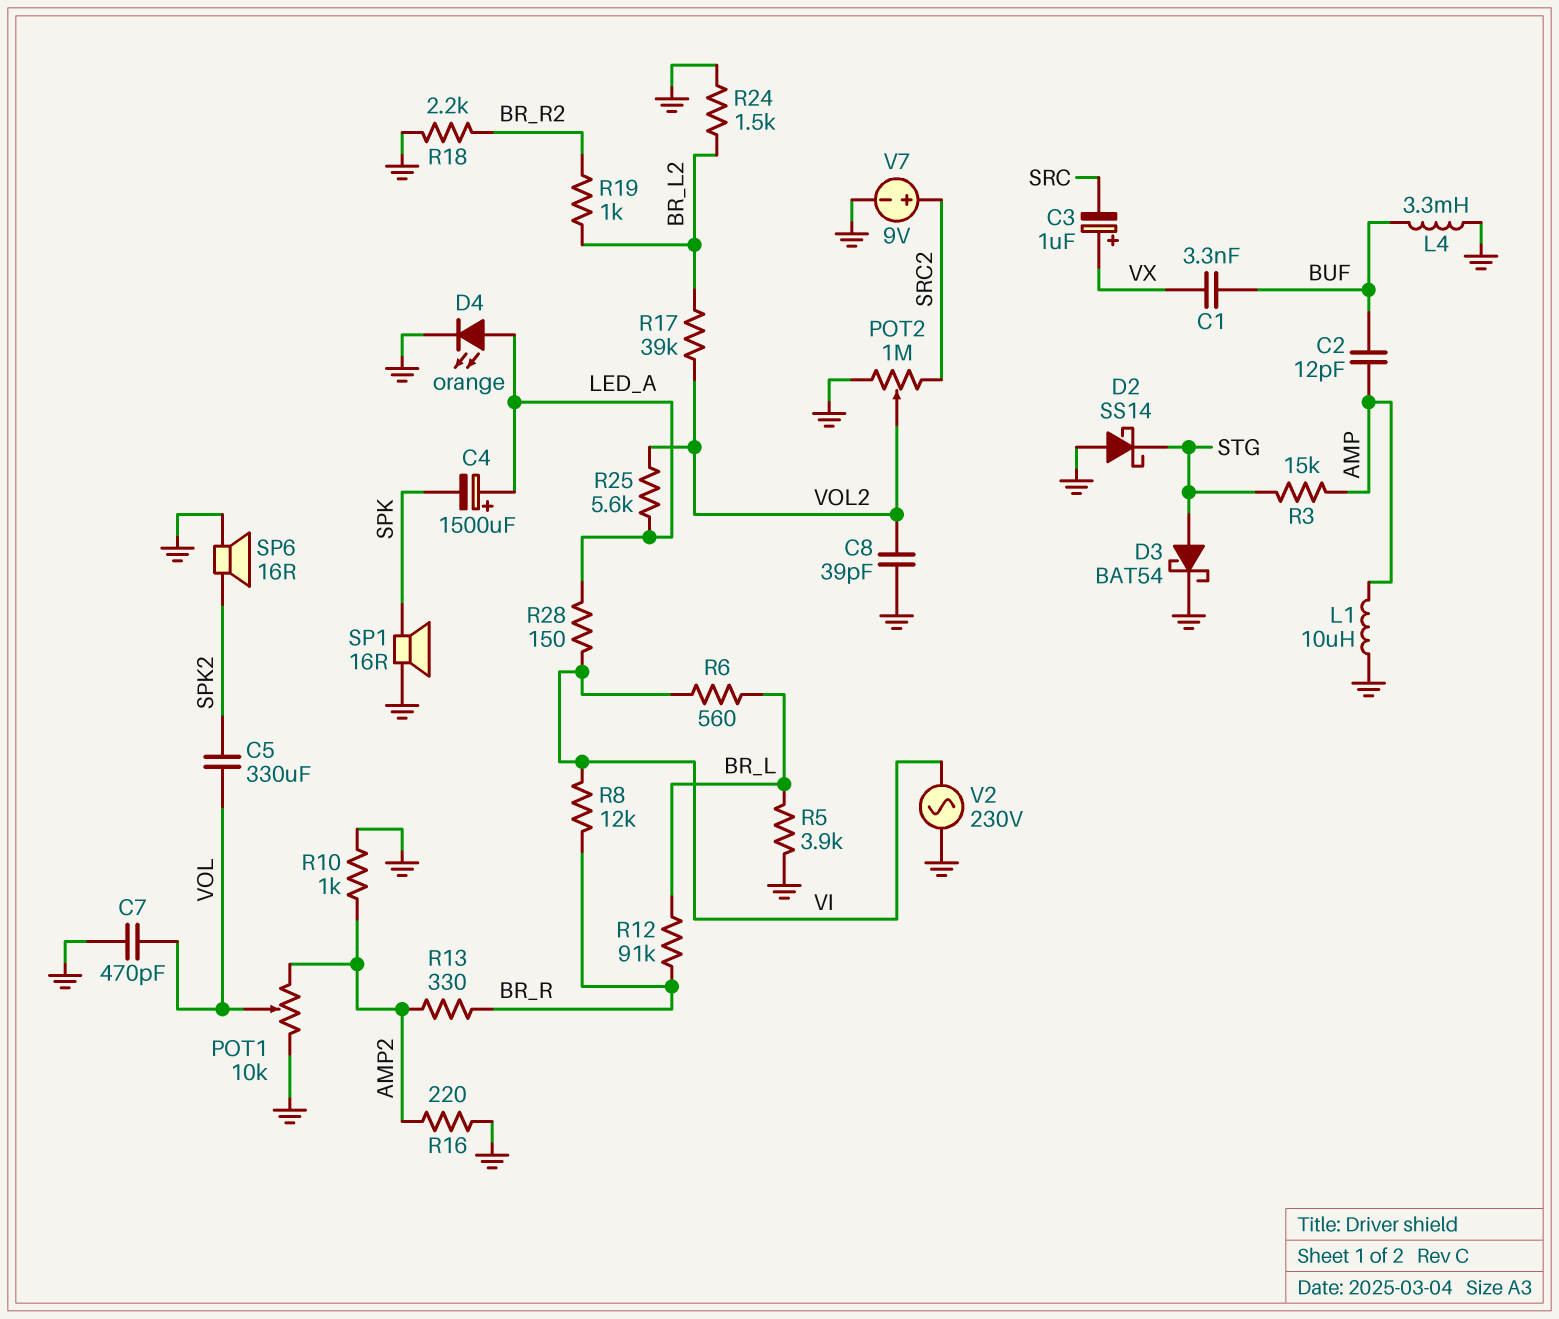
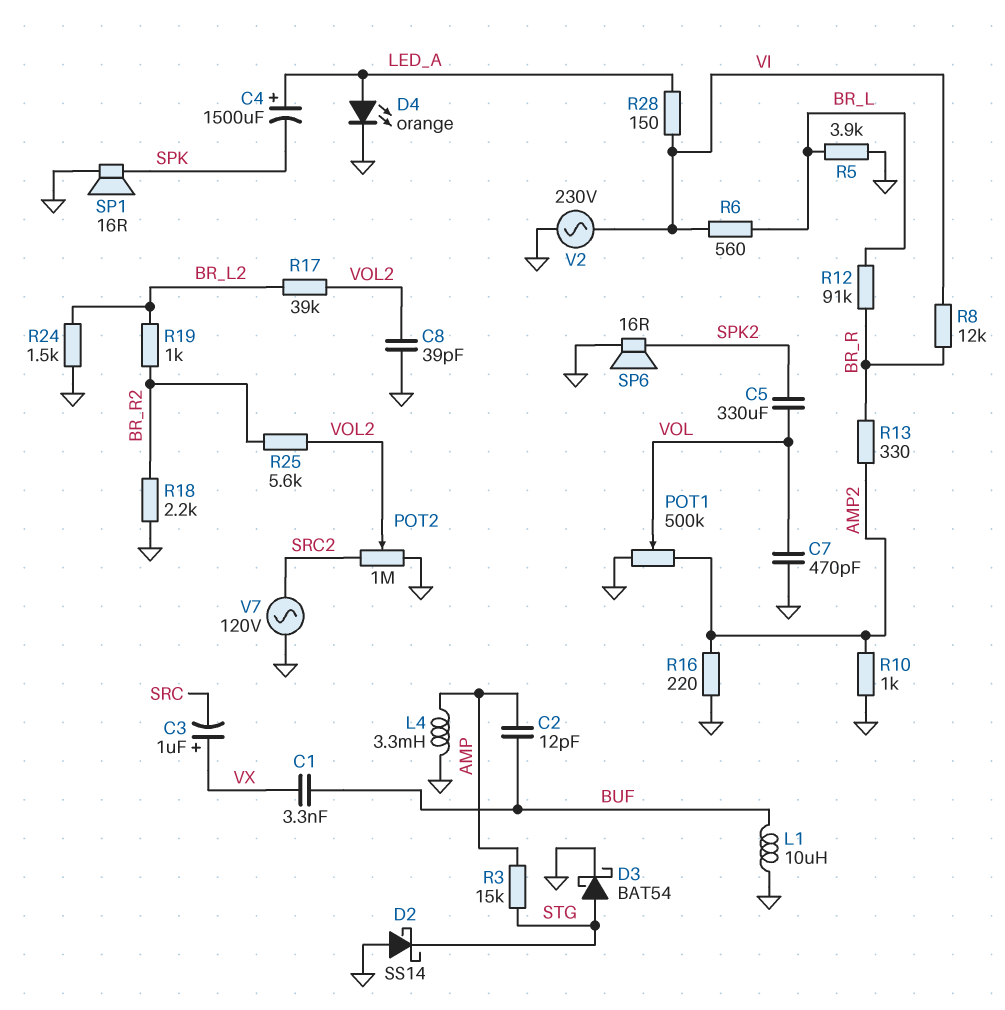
L1: 10uH (AMP, GND) -> 10uH (BUF, GND)
L4: 3.3mH (BUF, GND) -> 3.3mH (AMP, GND)
POT1: 10k (AMP2, GND, wiper VOL) -> 500k (AMP2, GND, wiper VOL)
R25: 5.6k (LED_A, VOL2) -> 5.6k (BR_R2, VOL2)
V7: 9V (plus SRC2, minus GND) -> AC 120V (GND, SRC2)

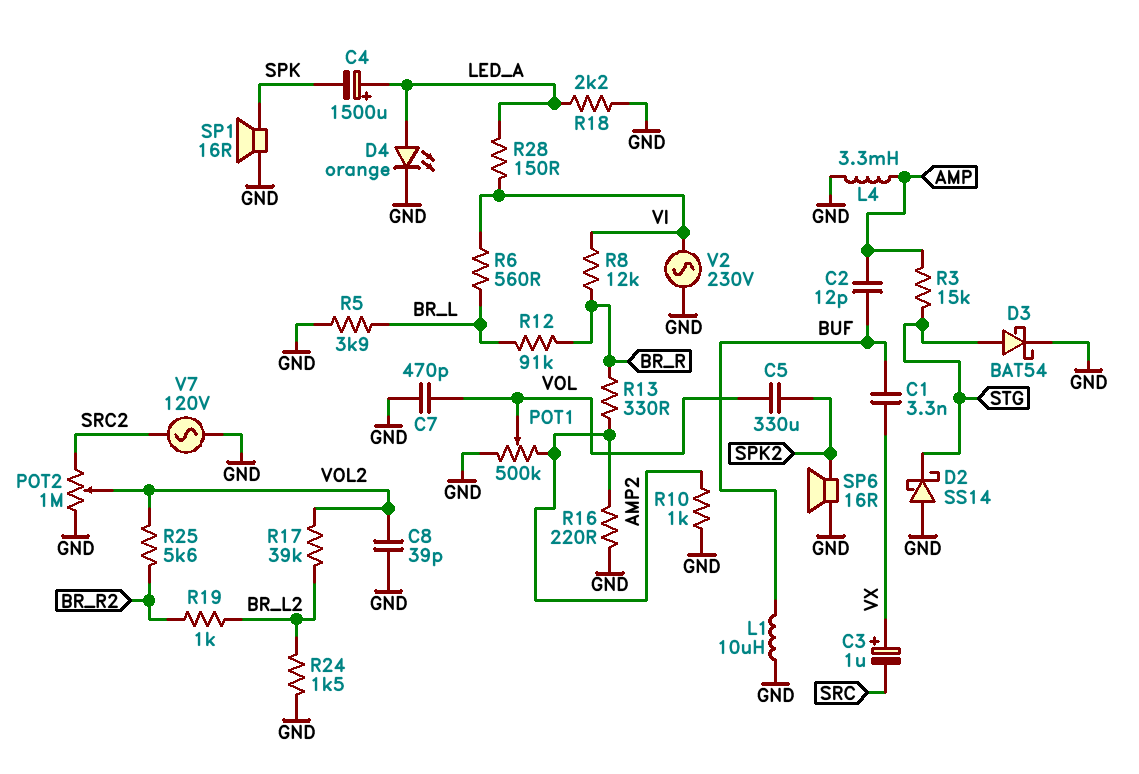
R18: 2.2k (BR_R2, GND) -> 2.2k (GND, LED_A)

